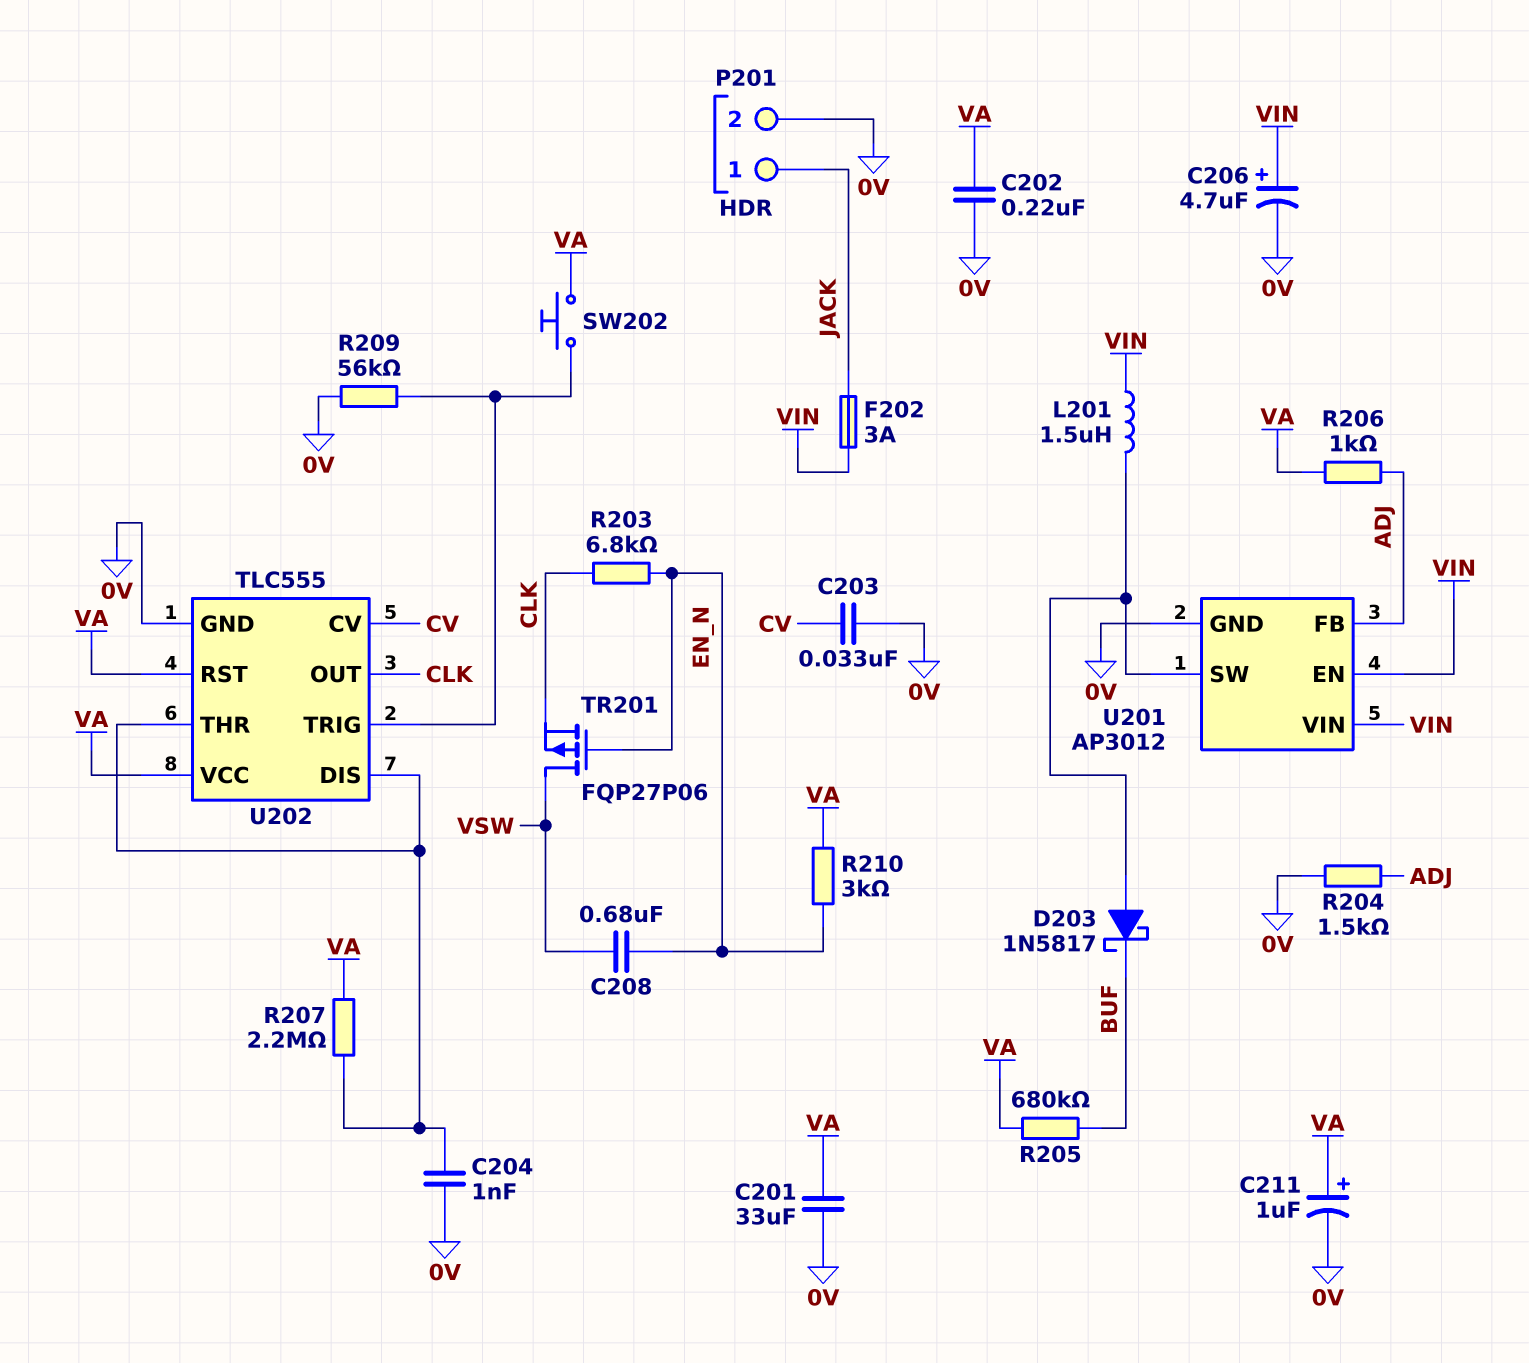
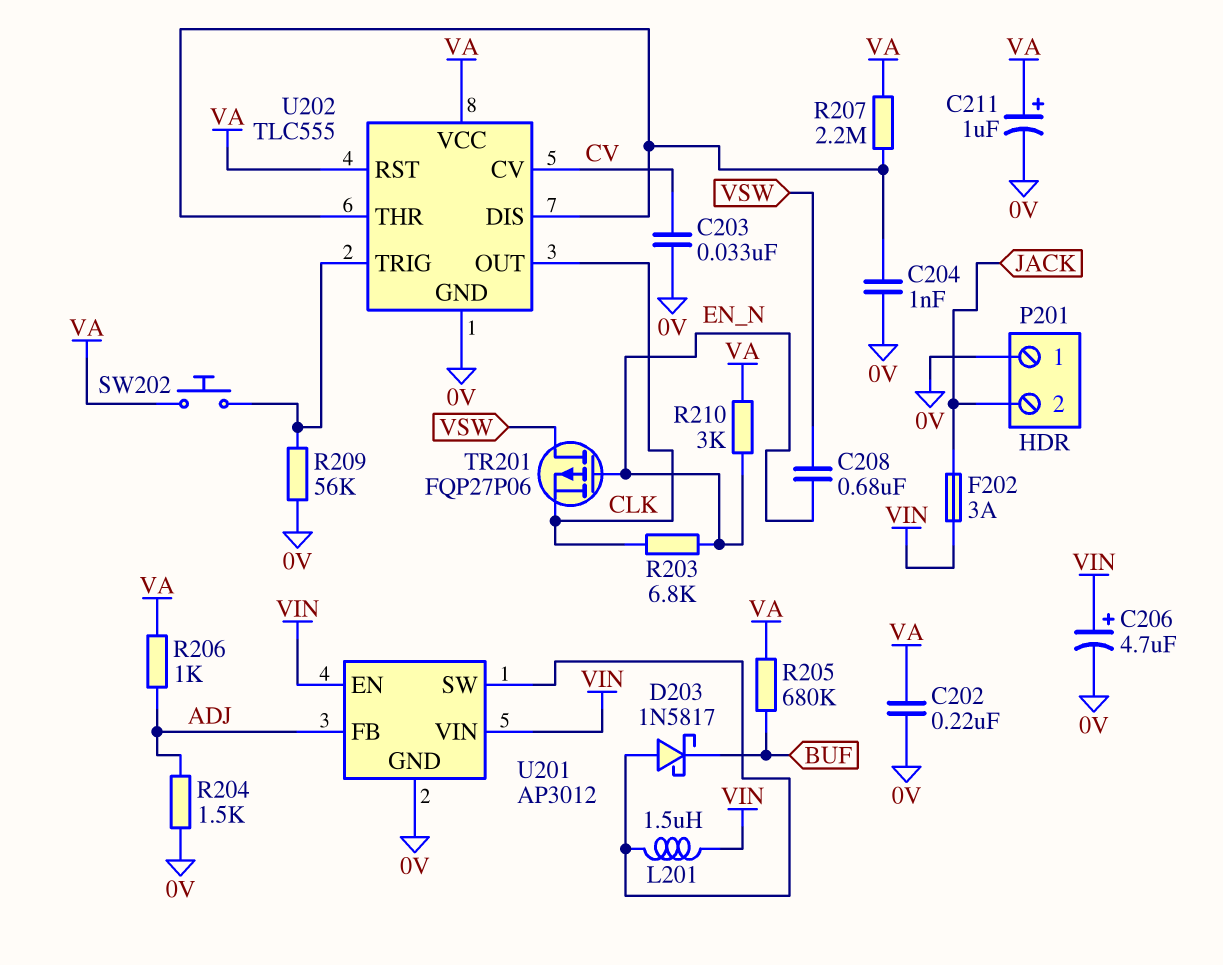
C201: 33uF (0V, VA) -> none
P201 pin 1: JACK -> 0V
P201 pin 2: 0V -> JACK

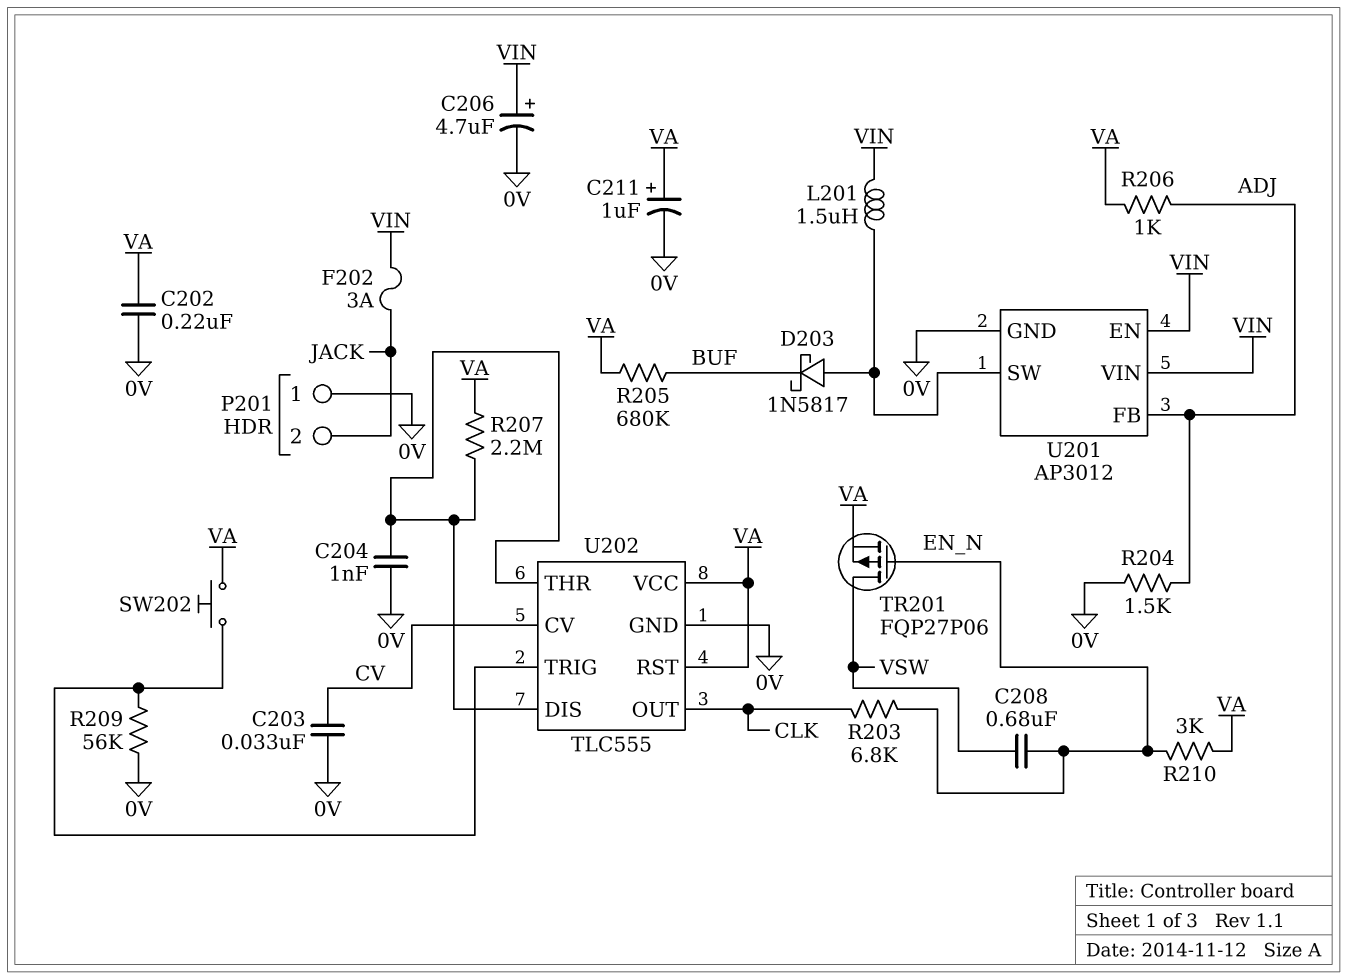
TR201: PMOS FQP27P06 (G EN_N, D VSW, S CLK) -> PMOS FQP27P06 (G EN_N, D VSW, S VA)

